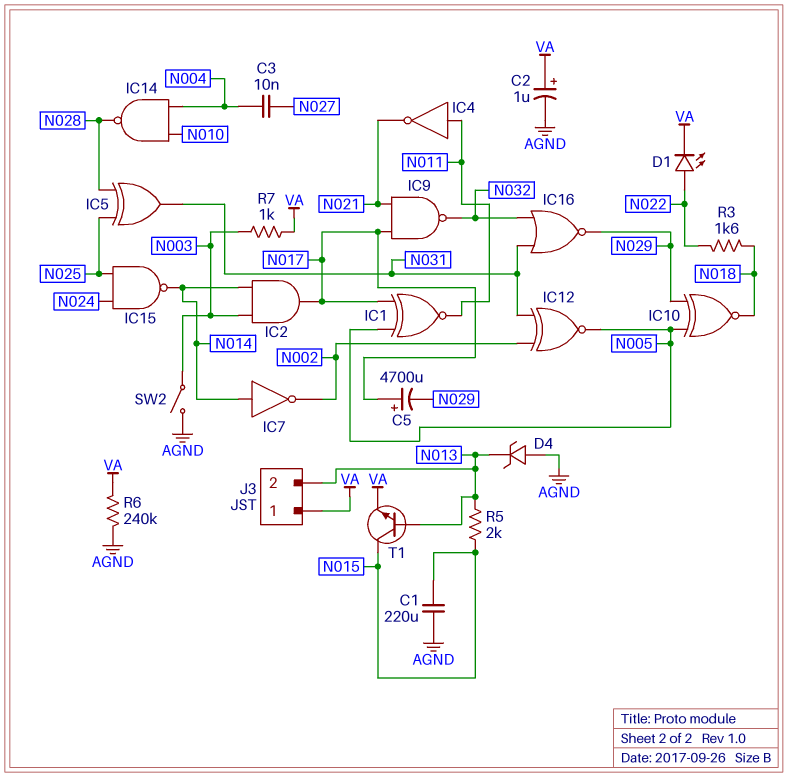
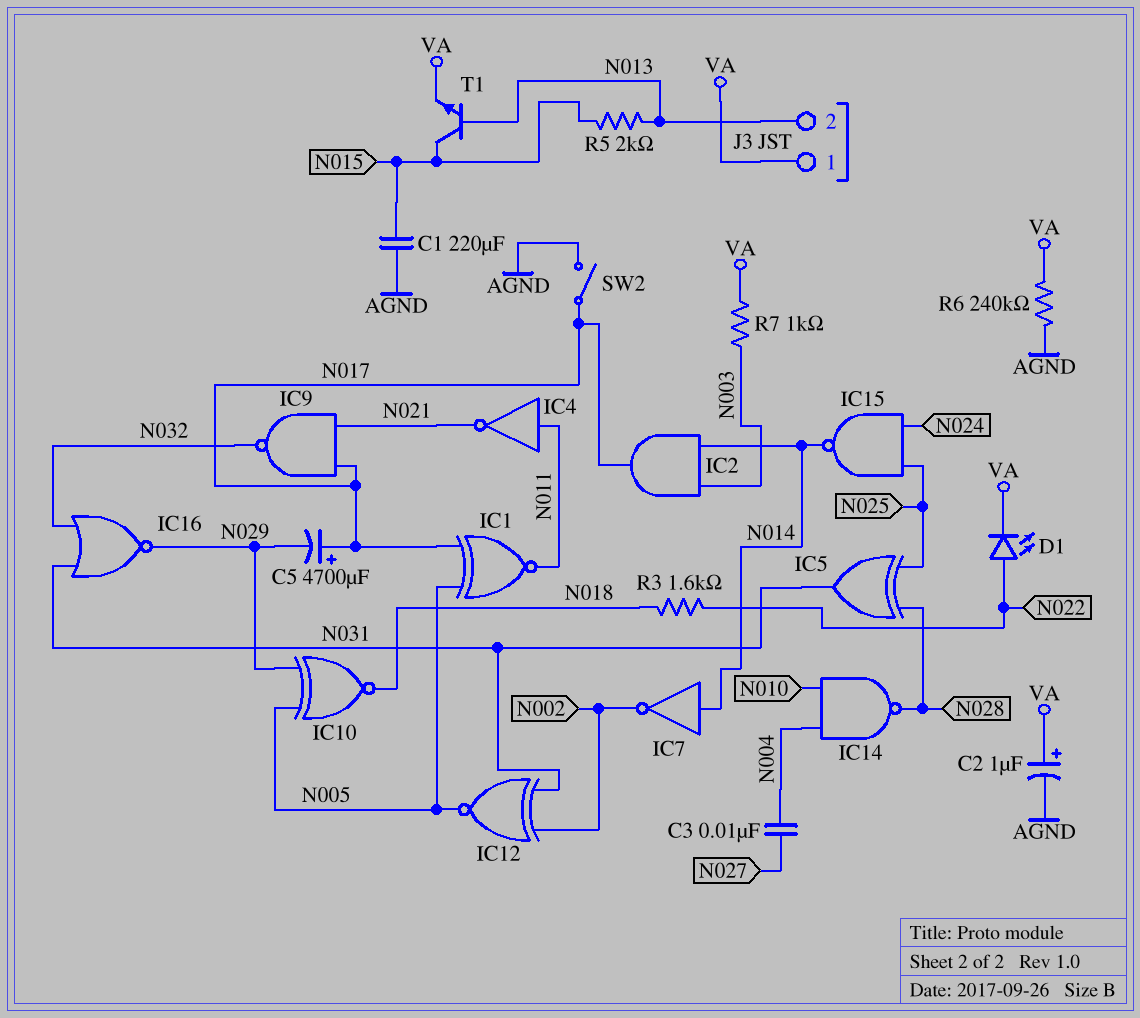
D4: zener (A AGND, K N013) -> none
SW2: switch (AGND, N003) -> switch (AGND, N017)

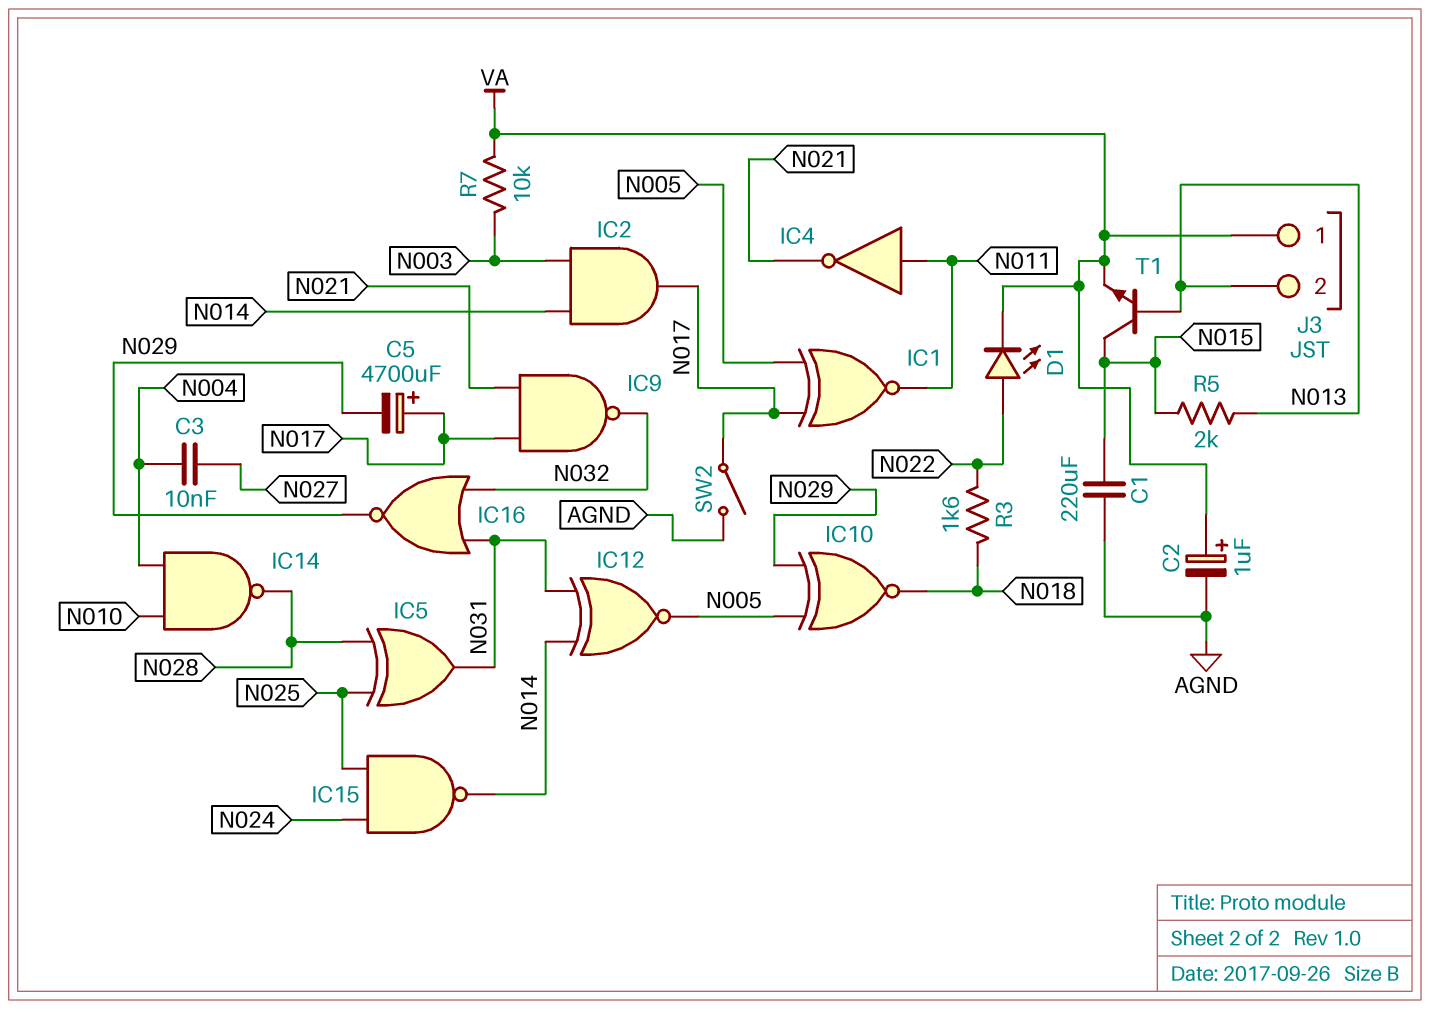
IC7: NOT (in N014, out N002) -> none
IC12: XNOR (in N002, in N031, out N005) -> XNOR (in N014, in N031, out N005)
R6: 240k (AGND, VA) -> none
R7: 1k (N003, VA) -> 10k (N003, VA)

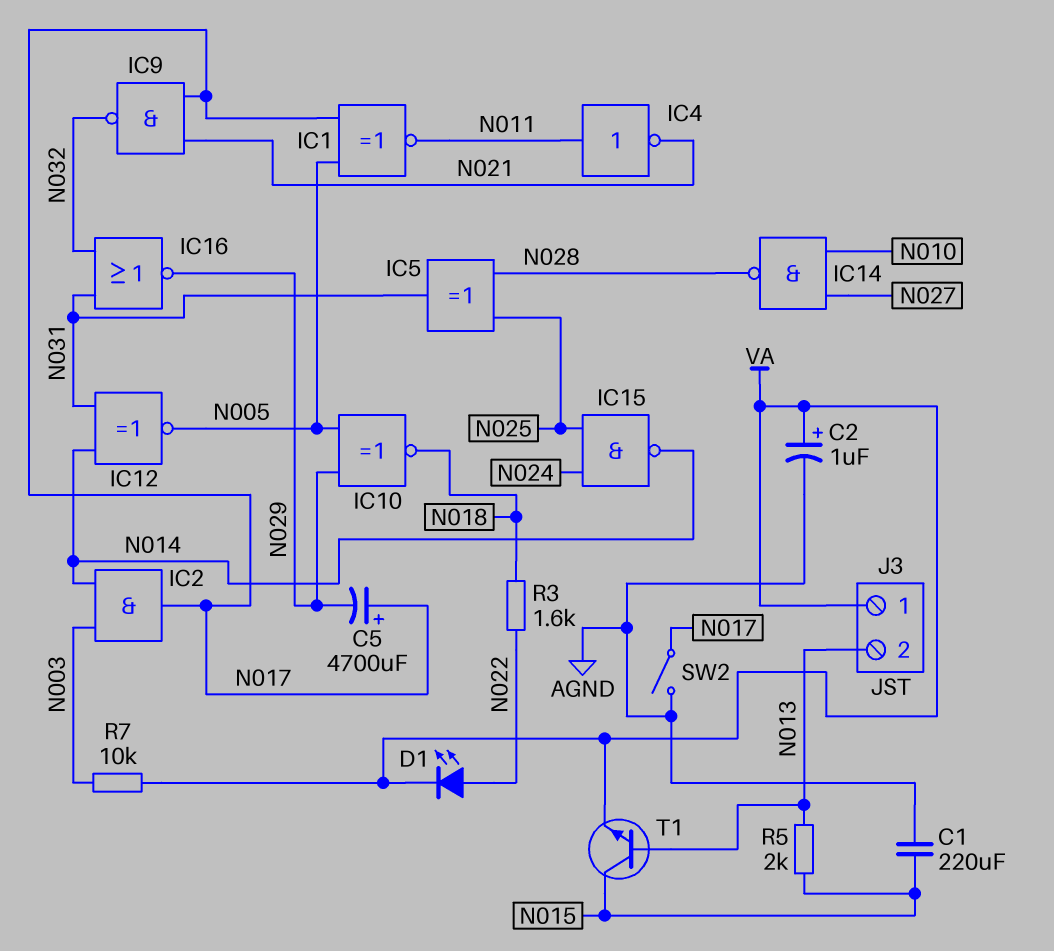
C3: 10nF (N004, N027) -> none
IC14: NAND (in N004, in N010, out N028) -> NAND (in N010, in N027, out N028)

